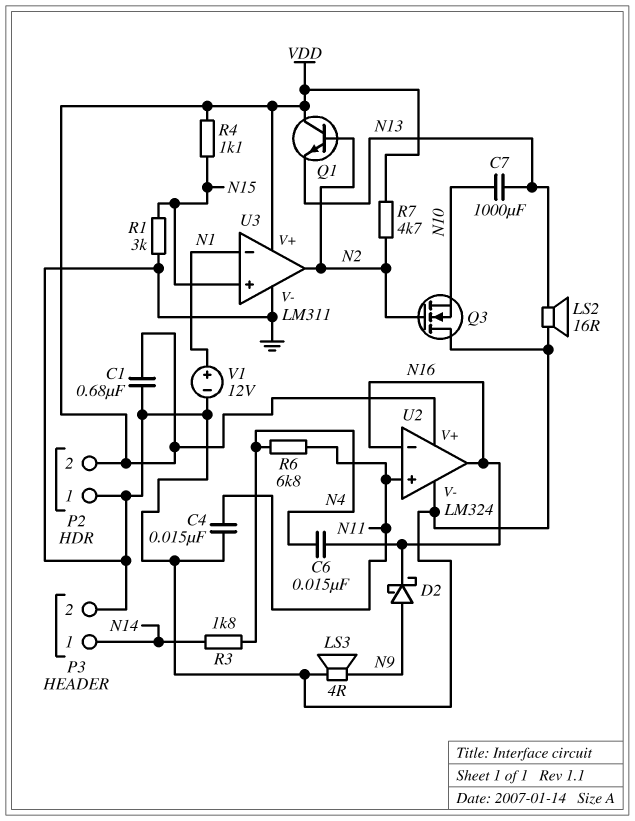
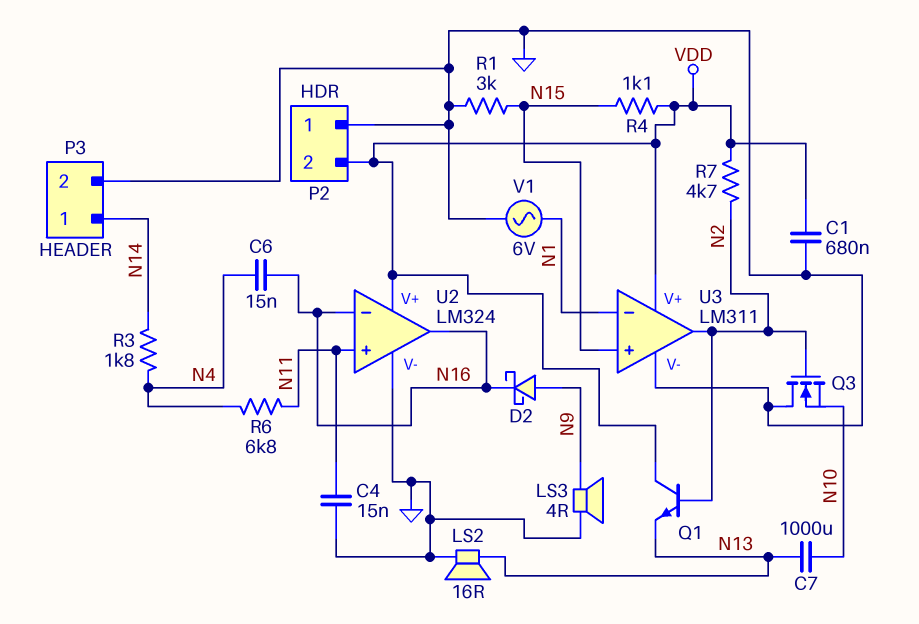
V1: 12V (plus N1, minus GND) -> AC 6V (GND, N1)

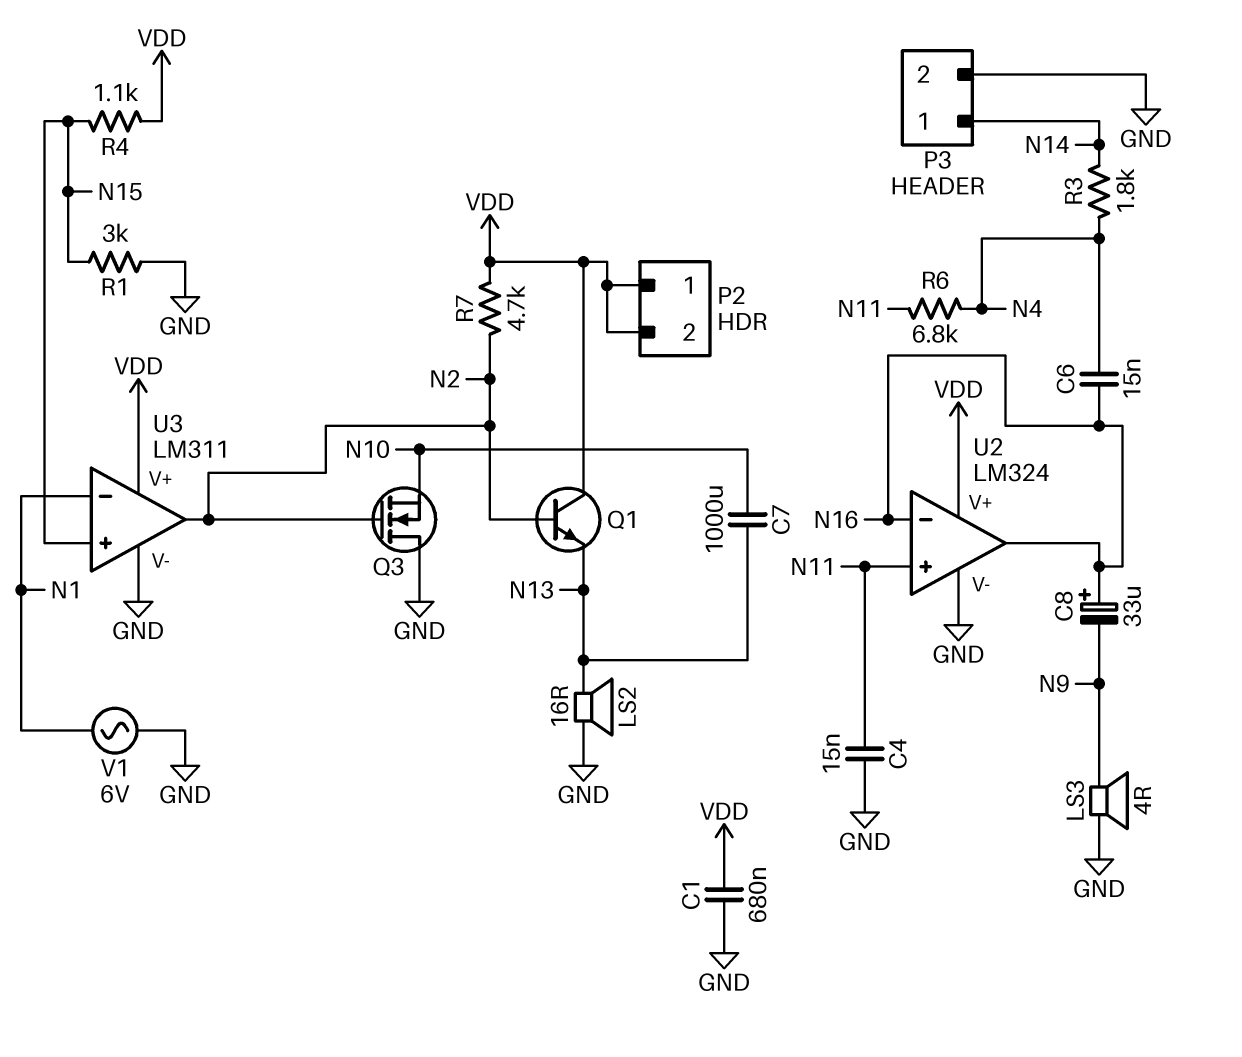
C8: none -> 33uF (plus N16, minus N9)
D2: schottky (A N9, K N16) -> none
P2 pin 1: GND -> VDD

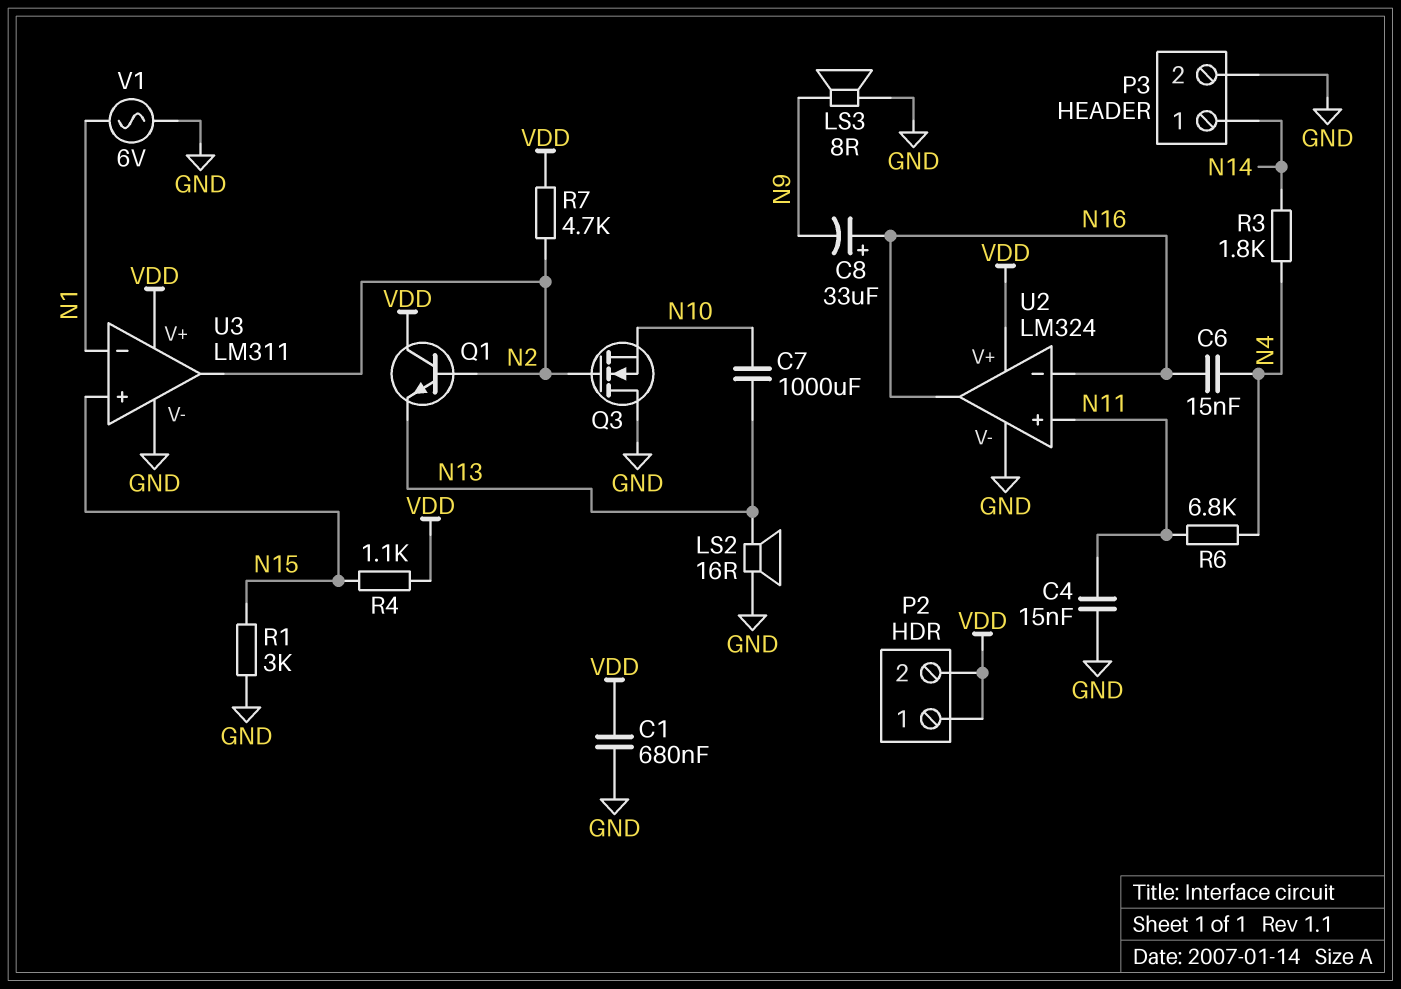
LS3: speaker 4R (GND, N9) -> speaker 8R (GND, N9)

